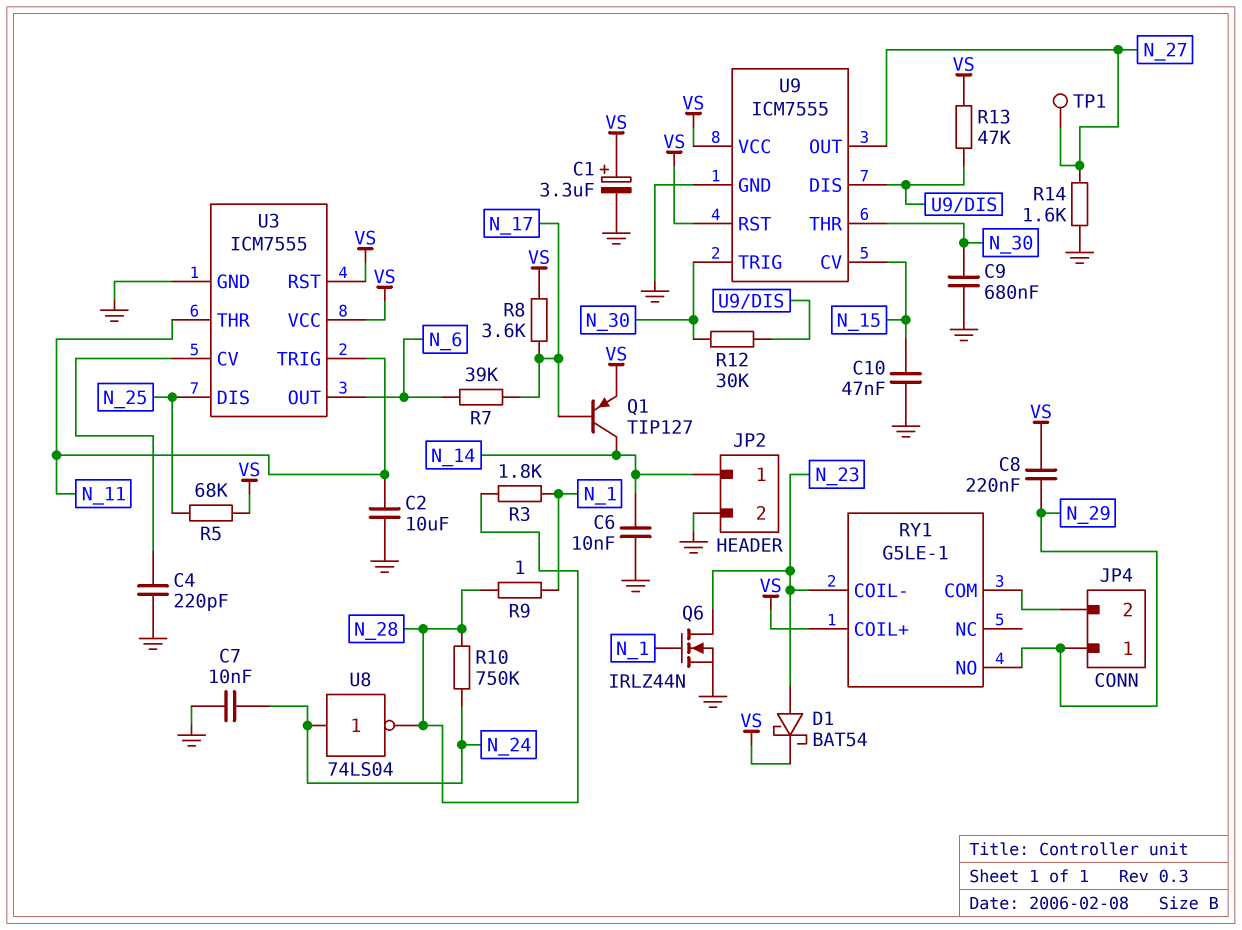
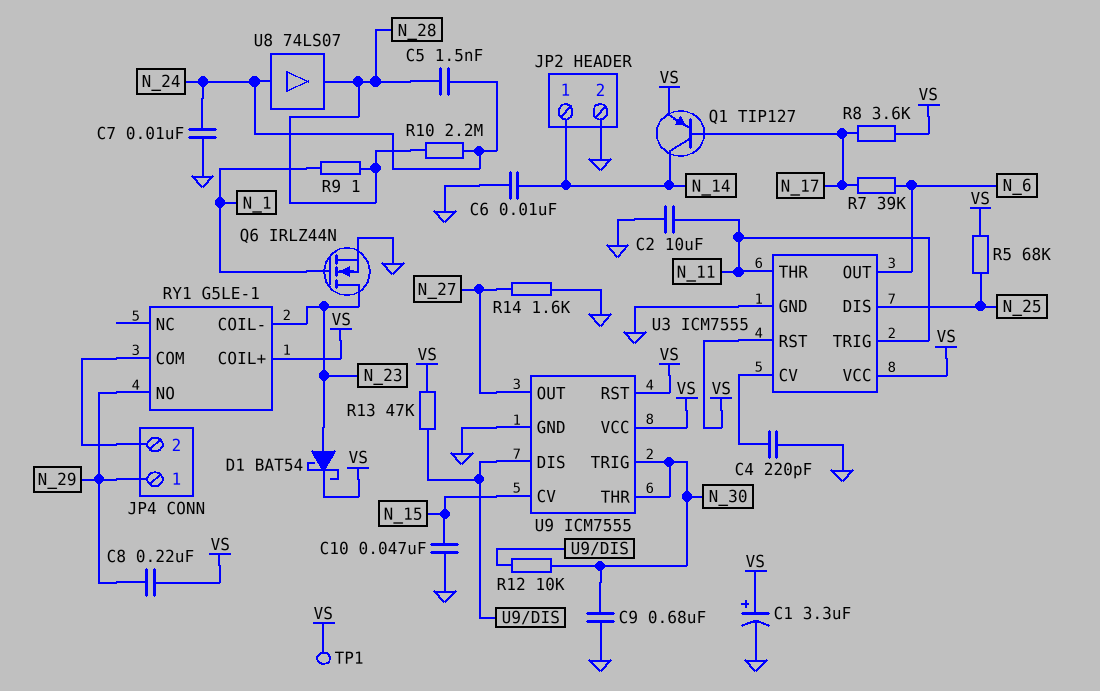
C5: none -> 1.5nF (N_24, N_28)
R3: 1.8k (N_1, N_28) -> none
R10: 750k (N_24, N_28) -> 2.2M (N_24, N_28)
R12: 30k (N_30, U9/DIS) -> 10k (N_30, U9/DIS)
TP1: test point (N_27) -> test point (VS)
U8: NOT 74LS04 (in N_24, out N_28) -> buffer 74LS07 (in N_24, out N_28)

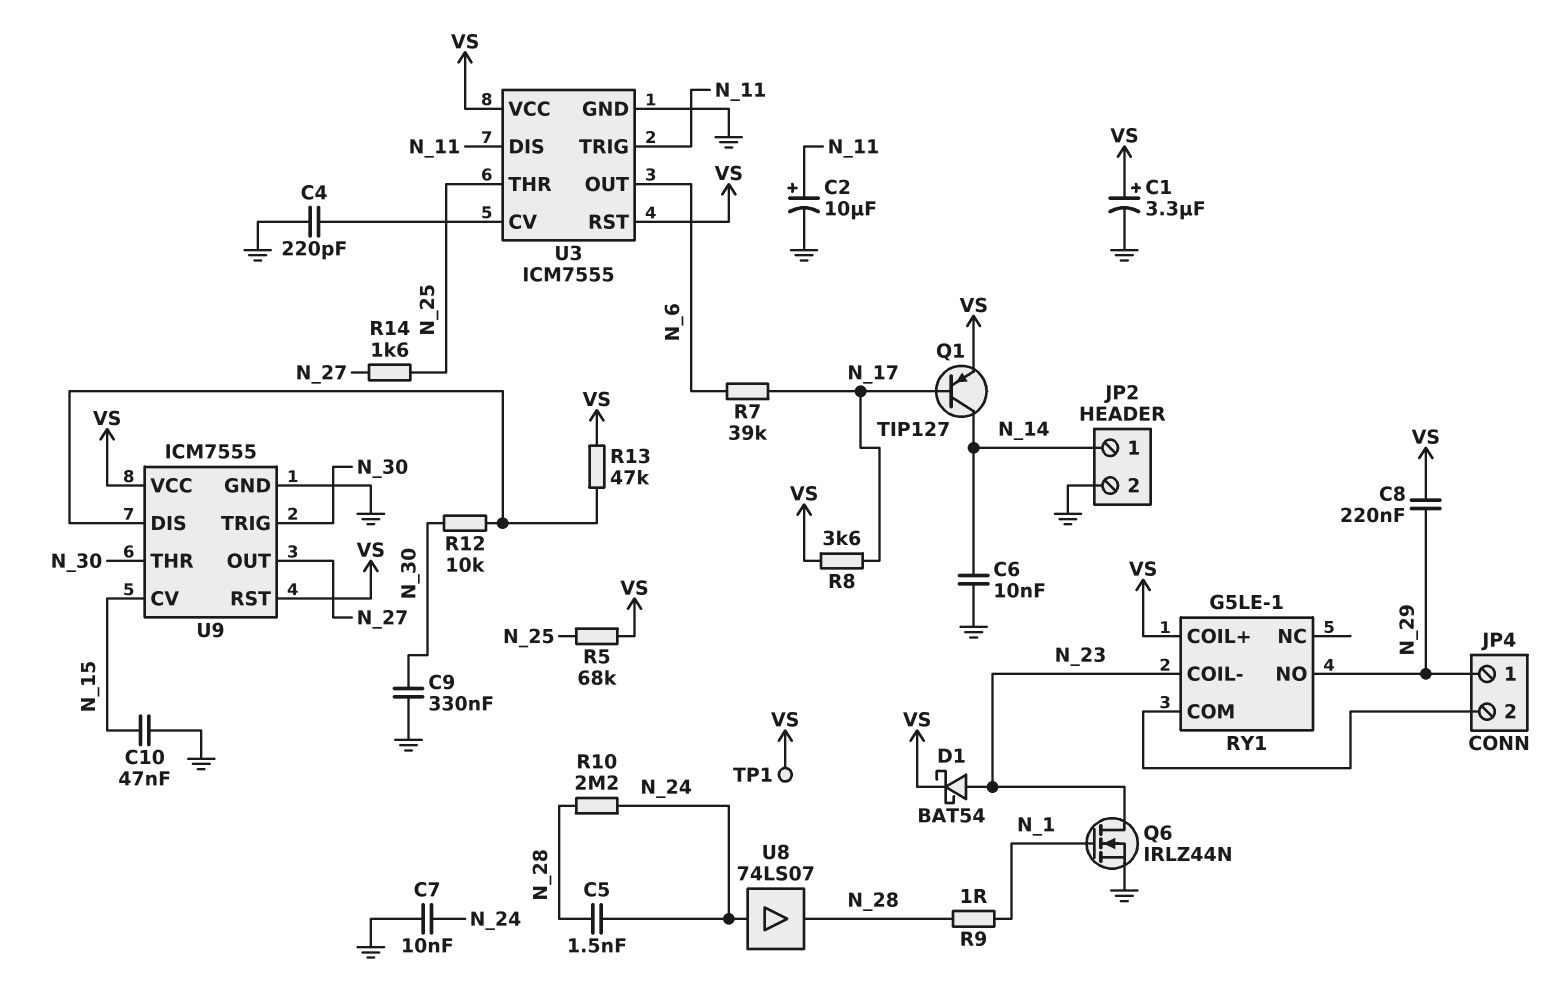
C2: 10uF (GND, N_11) -> 10uF (plus N_11, minus GND)
C9: 680nF (GND, N_30) -> 330nF (GND, N_30)
R14: 1.6k (GND, N_27) -> 1.6k (N_25, N_27)
U3 pin DIS: N_25 -> N_11
U3 pin THR: N_11 -> N_25

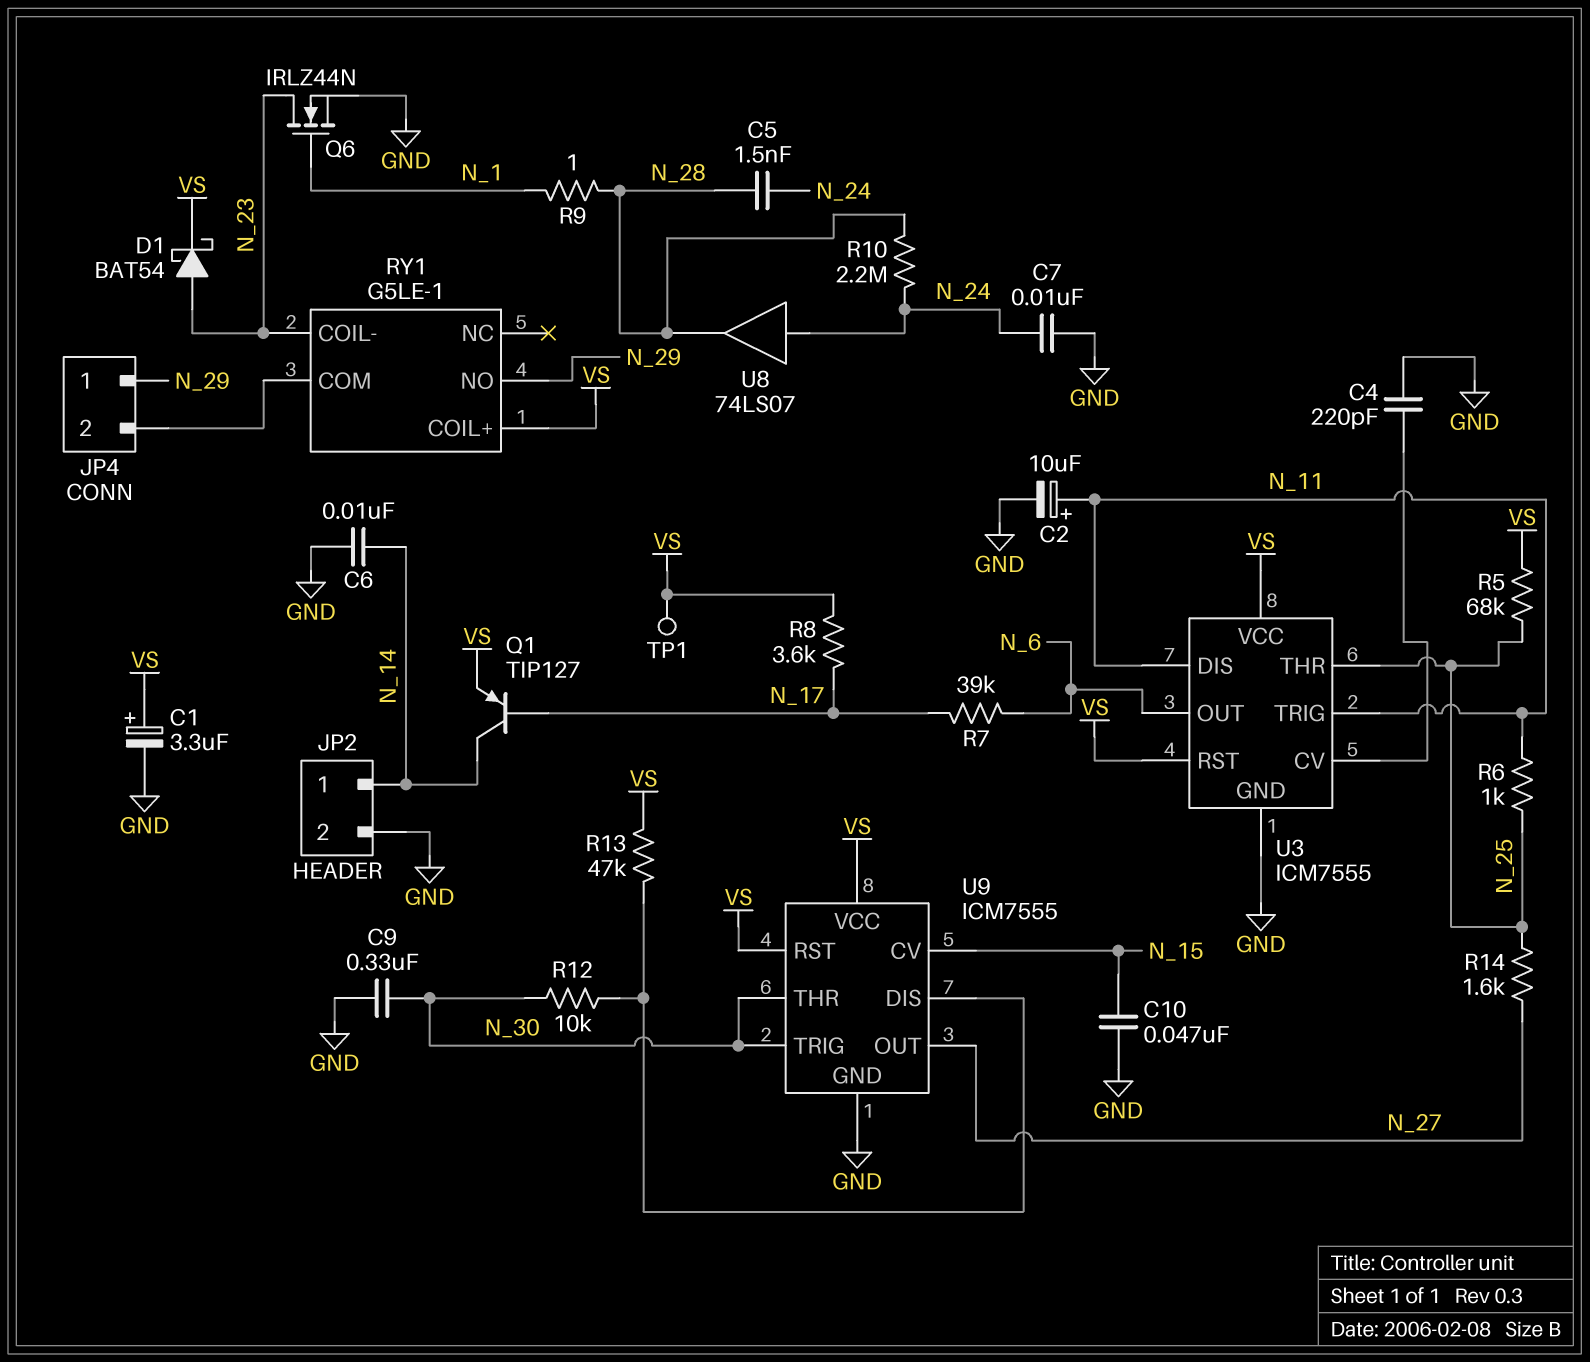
C8: 220nF (N_29, VS) -> none
R6: none -> 1k (N_11, N_25)

